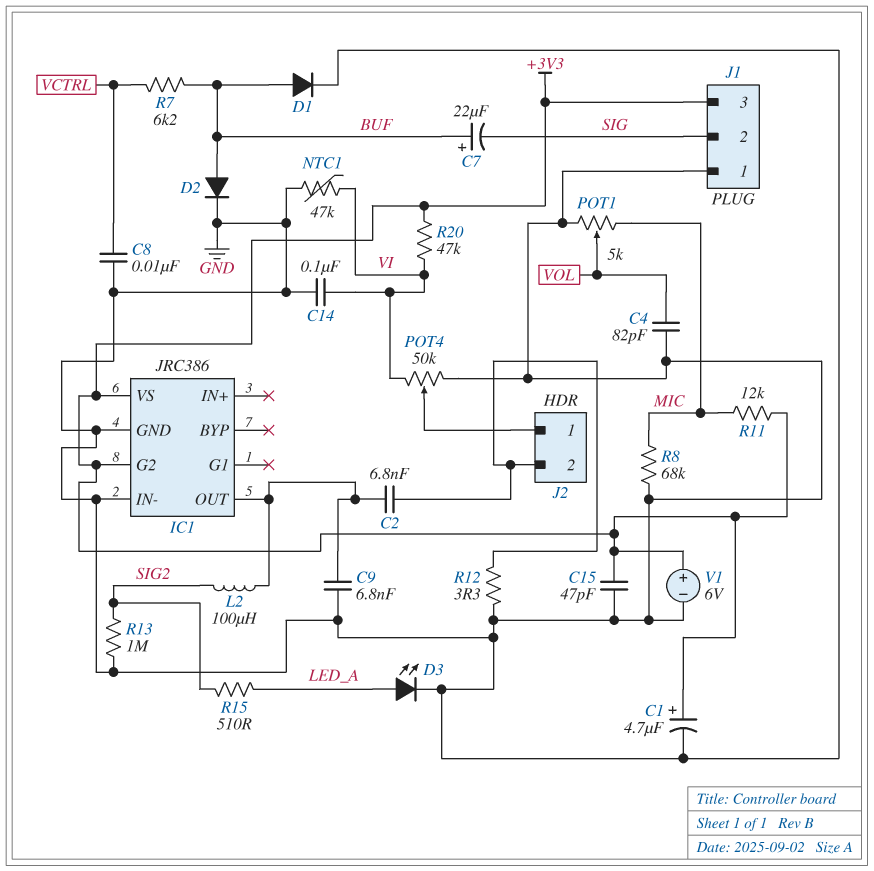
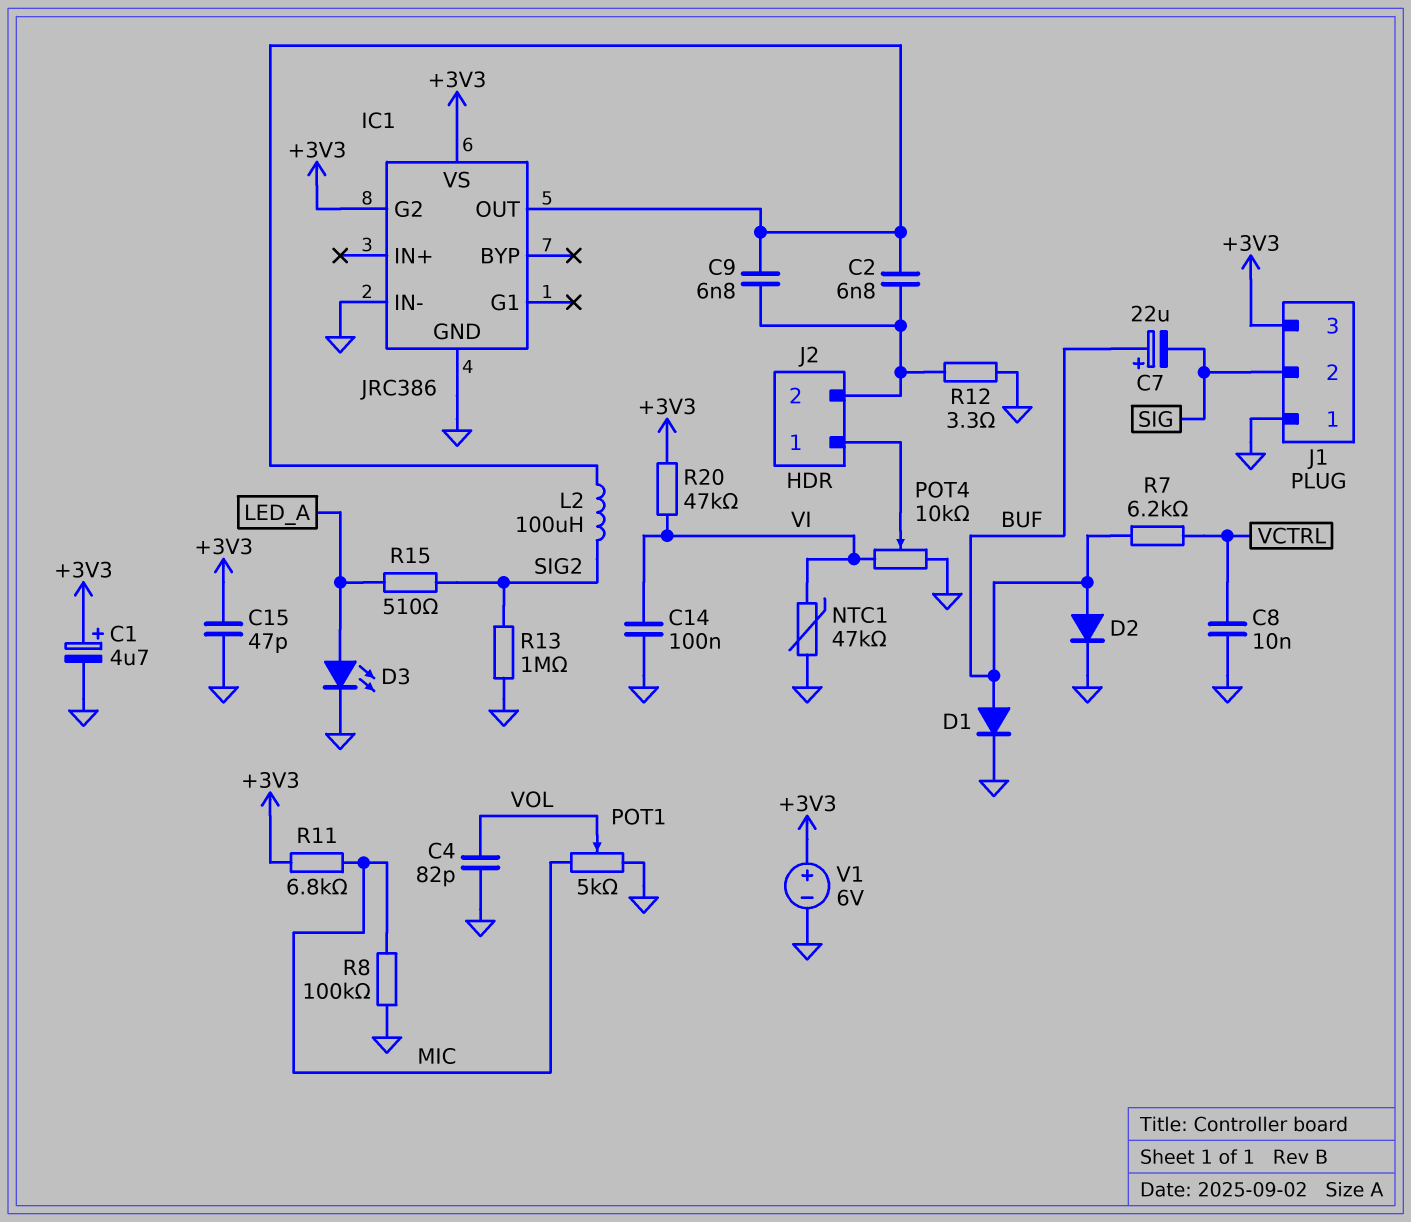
C9: 6.8nF (GND, IC1/OUT) -> 6.8nF (IC1/OUT, J2/2)
POT4: 50k (GND, VI, wiper J2/1) -> 10k (GND, VI, wiper J2/1)
R8: 68k (GND, MIC) -> 100k (GND, MIC)
R11: 12k (+3V3, MIC) -> 6.8k (+3V3, MIC)

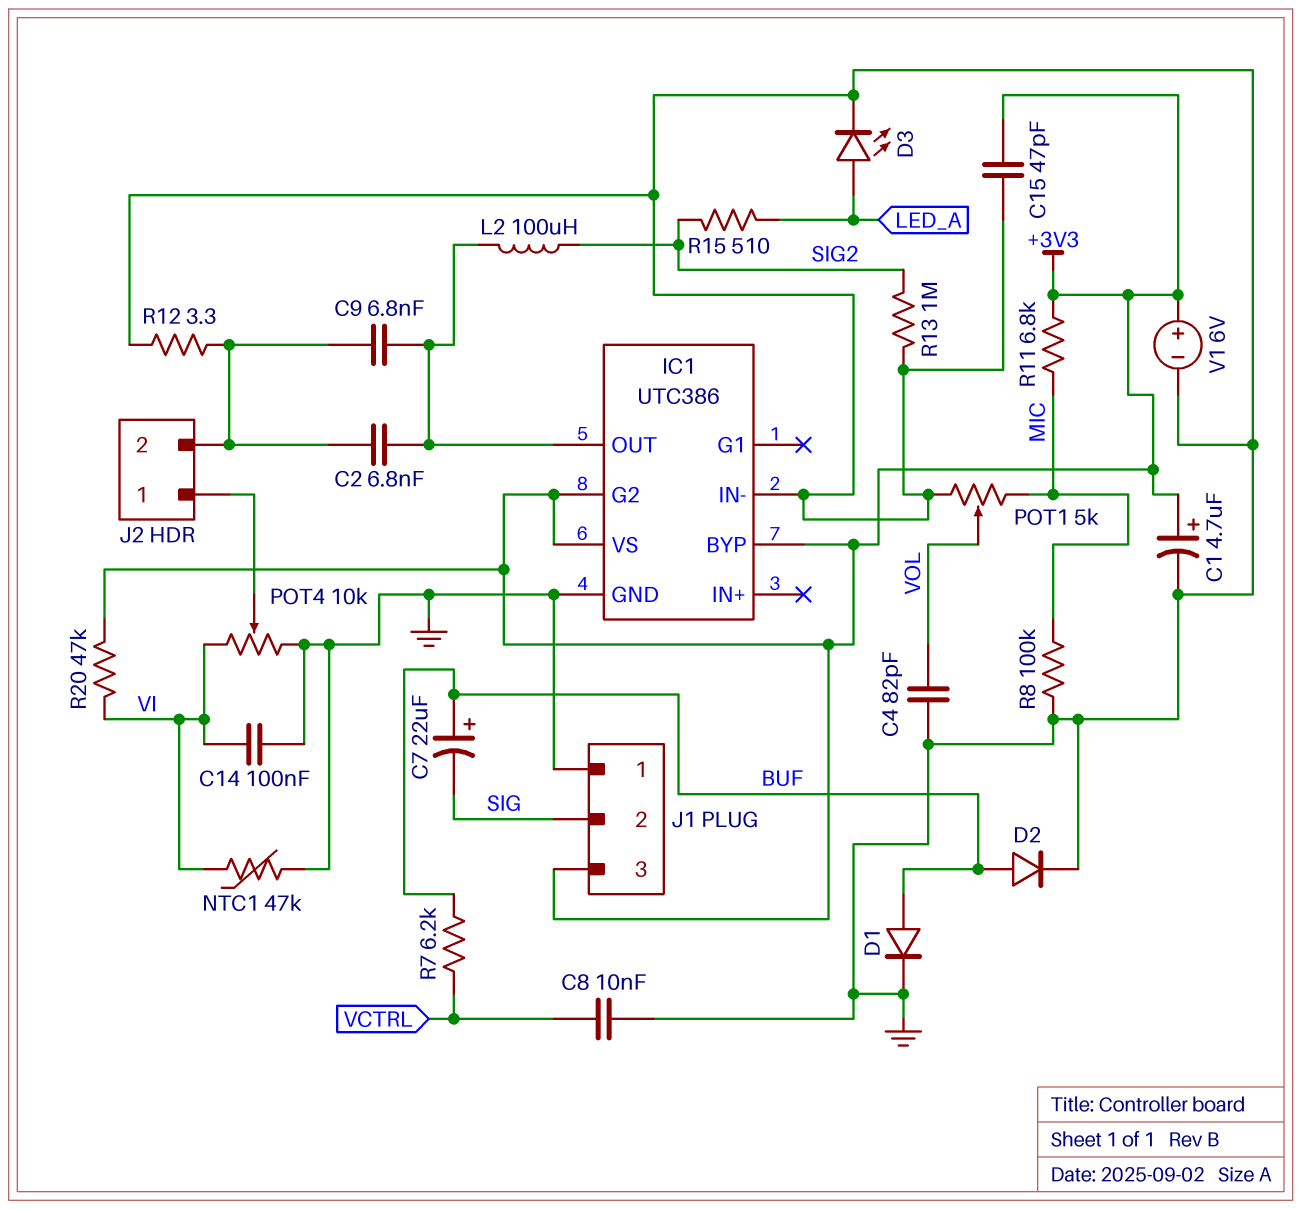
IC1: JRC386 -> UTC386
IC1 pin BYP: none -> +3V3

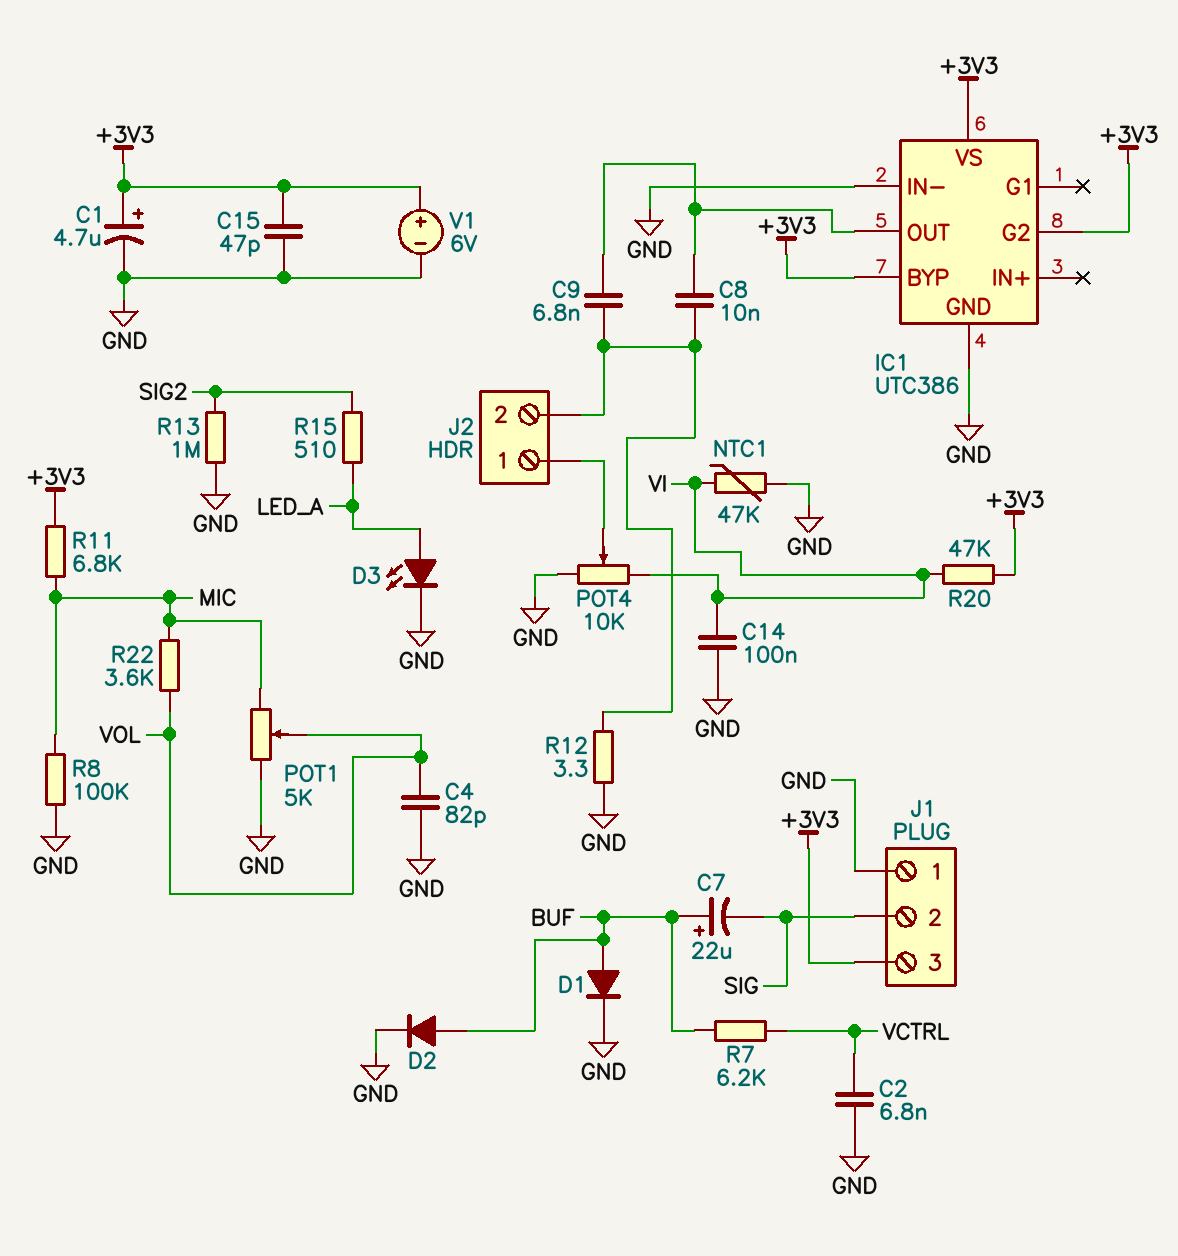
C2: 6.8nF (IC1/OUT, J2/2) -> 6.8nF (GND, VCTRL)
C8: 10nF (GND, VCTRL) -> 10nF (IC1/OUT, J2/2)
L2: 100uH (IC1/OUT, SIG2) -> none
R22: none -> 3.6k (MIC, VOL)

